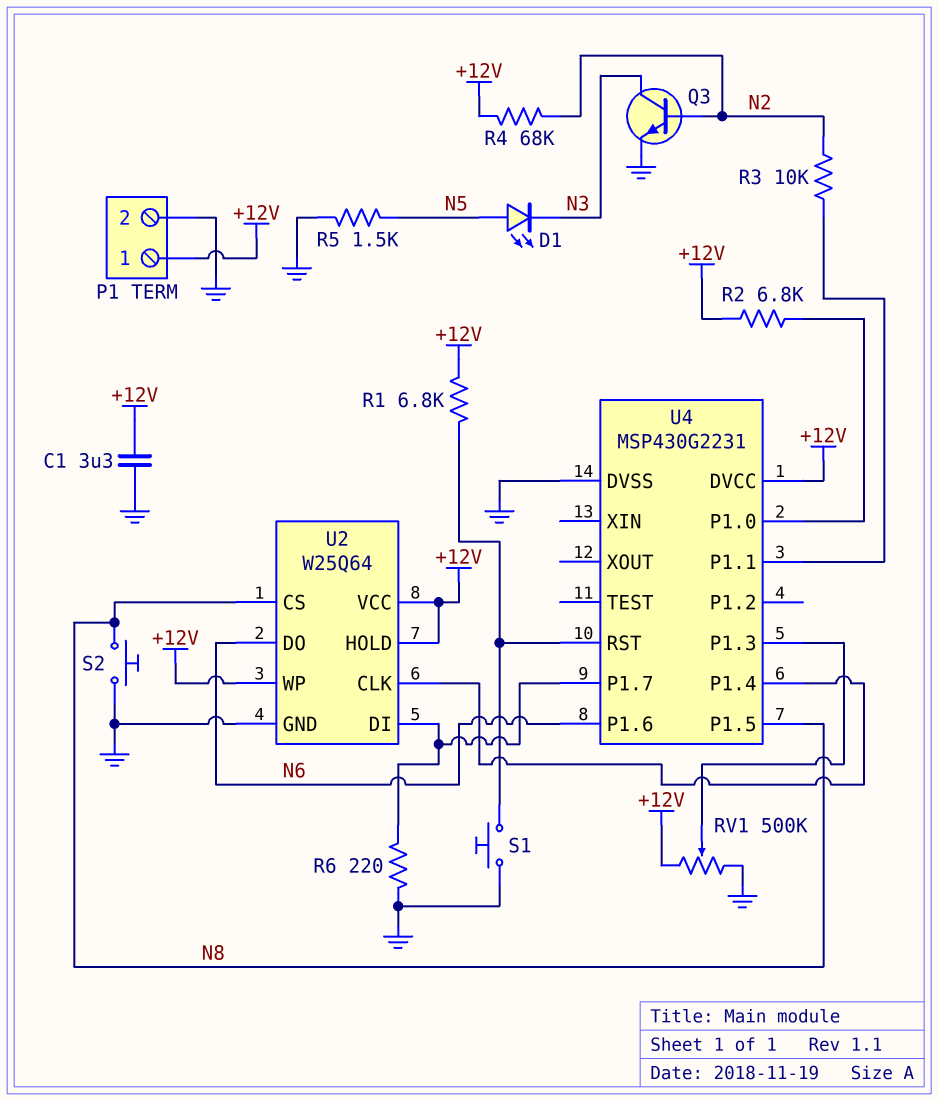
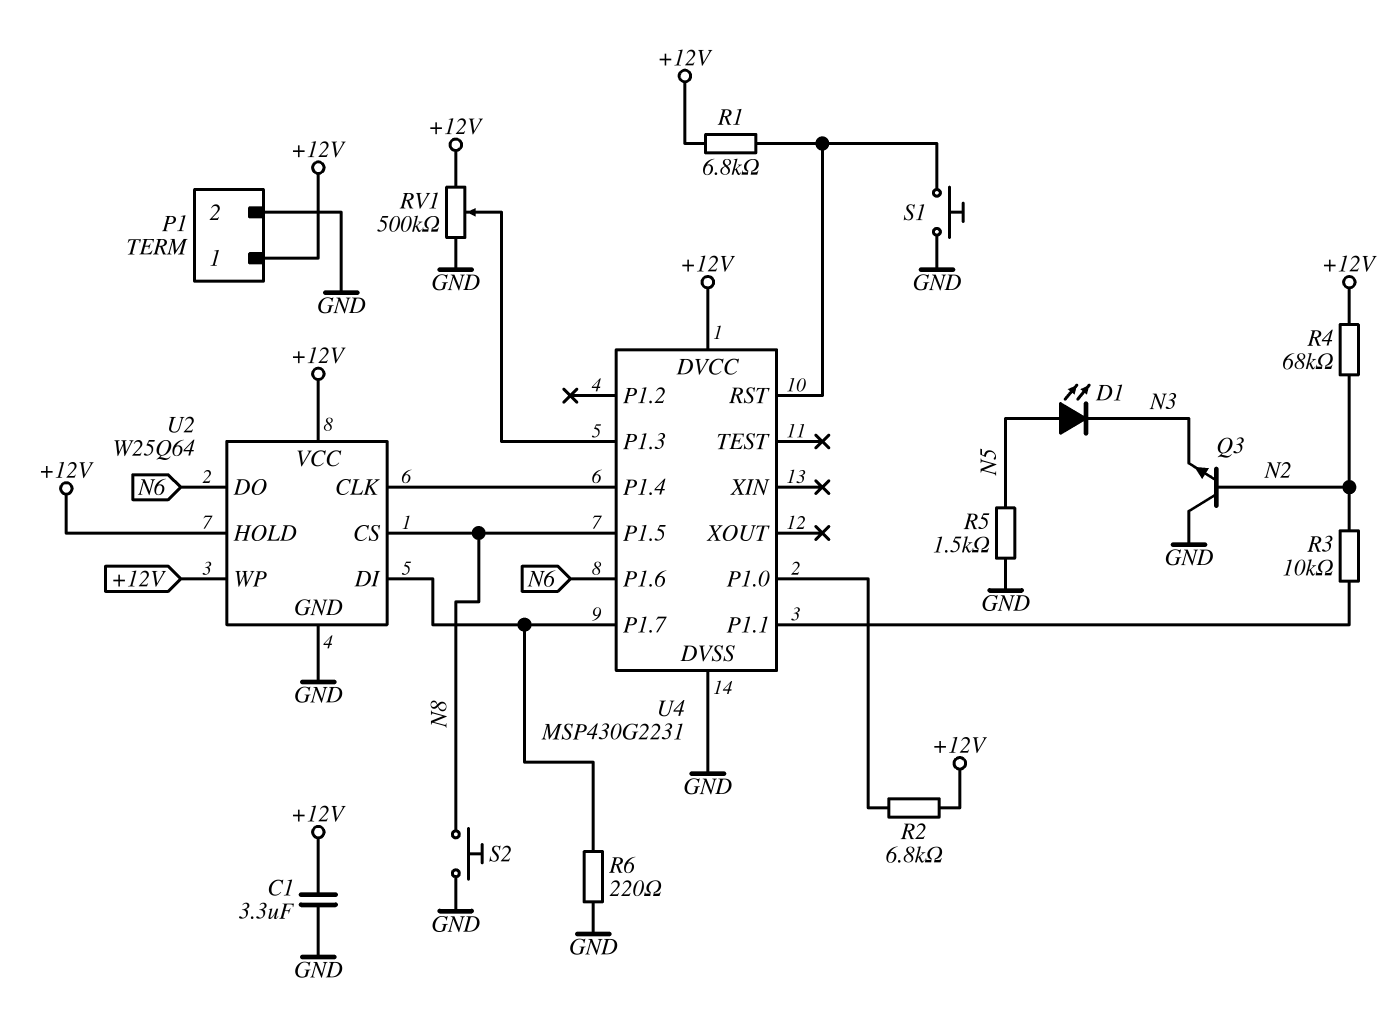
Q3: NPN (B N2, C N3, E GND) -> NPN (B N2, C GND, E N3)

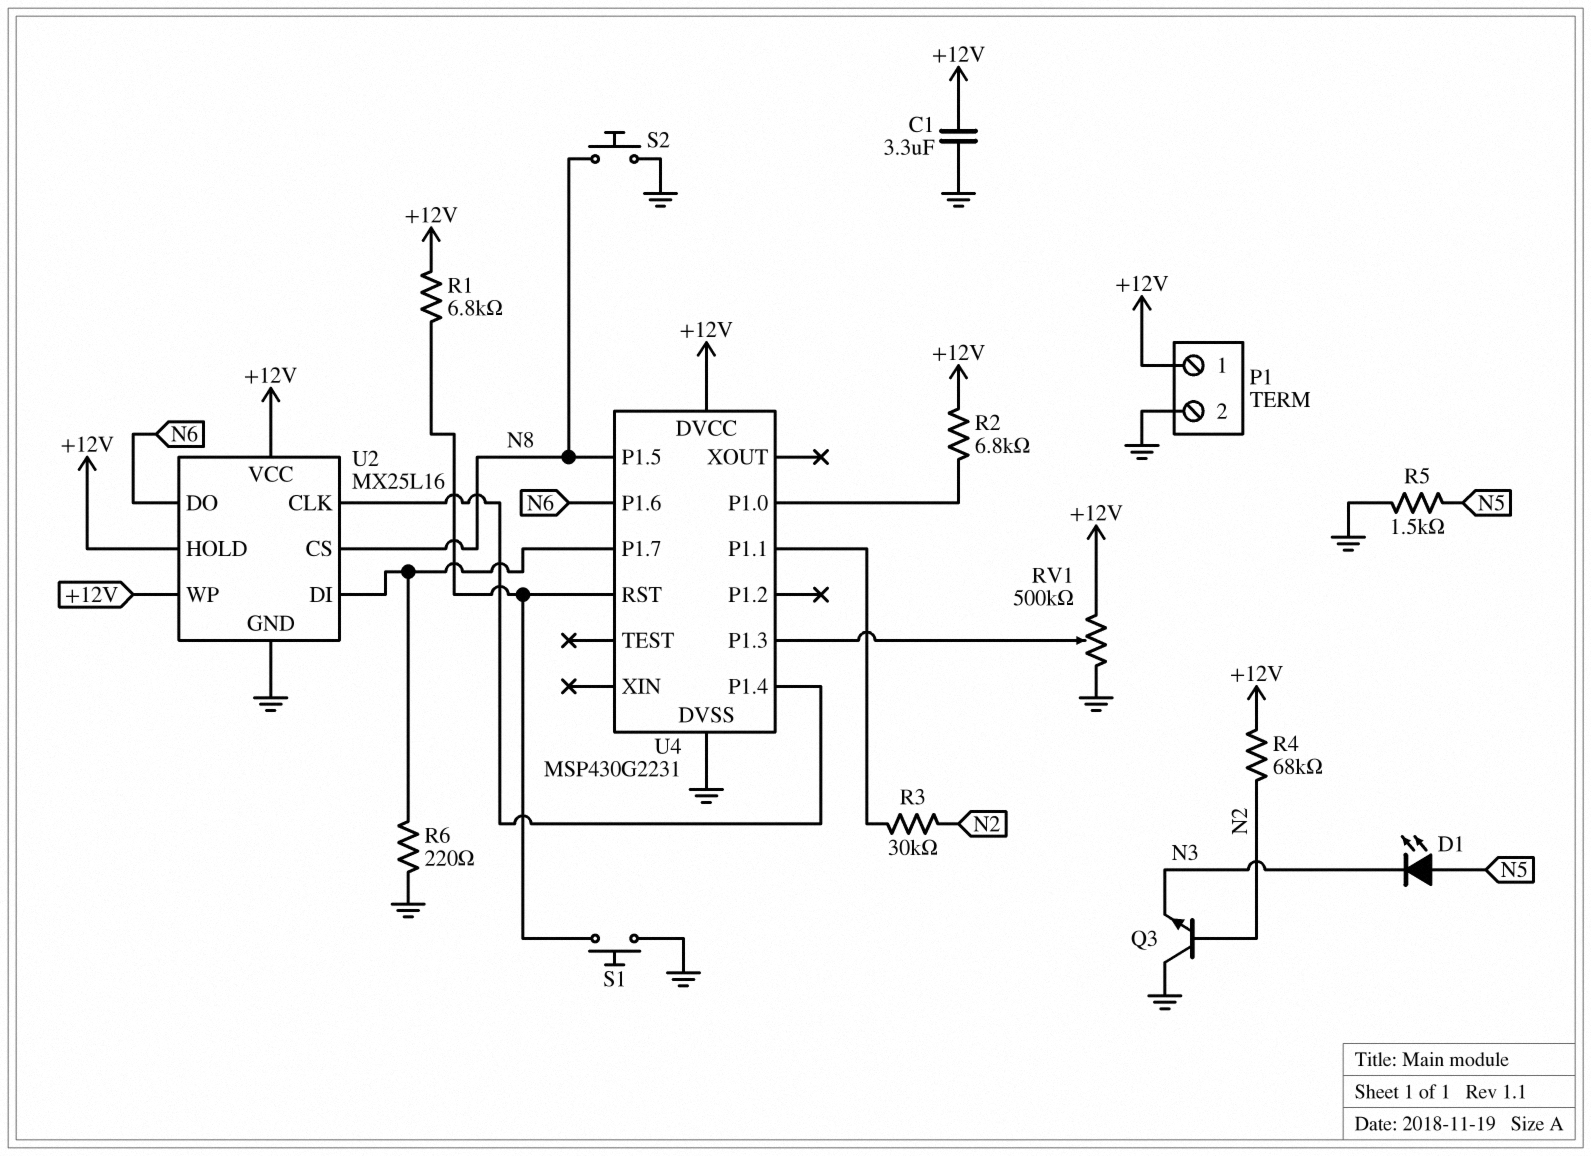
R3: 10k (N2, U4/P1.1) -> 30k (N2, U4/P1.1)
U2: W25Q64 -> MX25L16

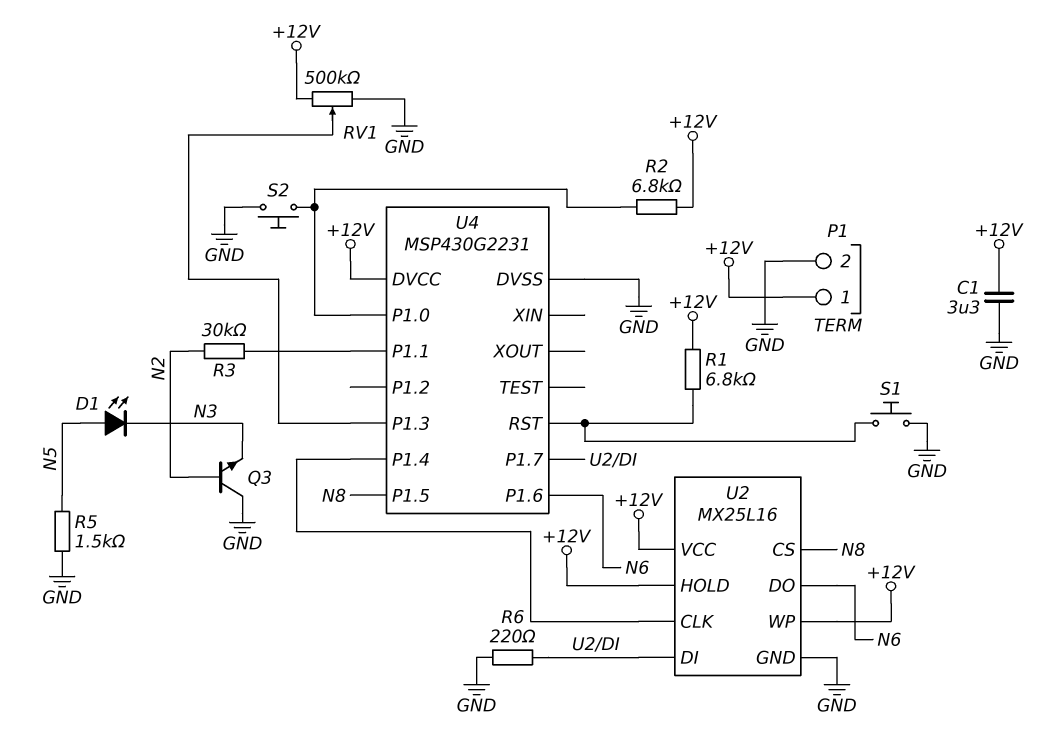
R4: 68k (+12V, N2) -> none
S2: button (GND, N8) -> button (GND, U4/P1.0)

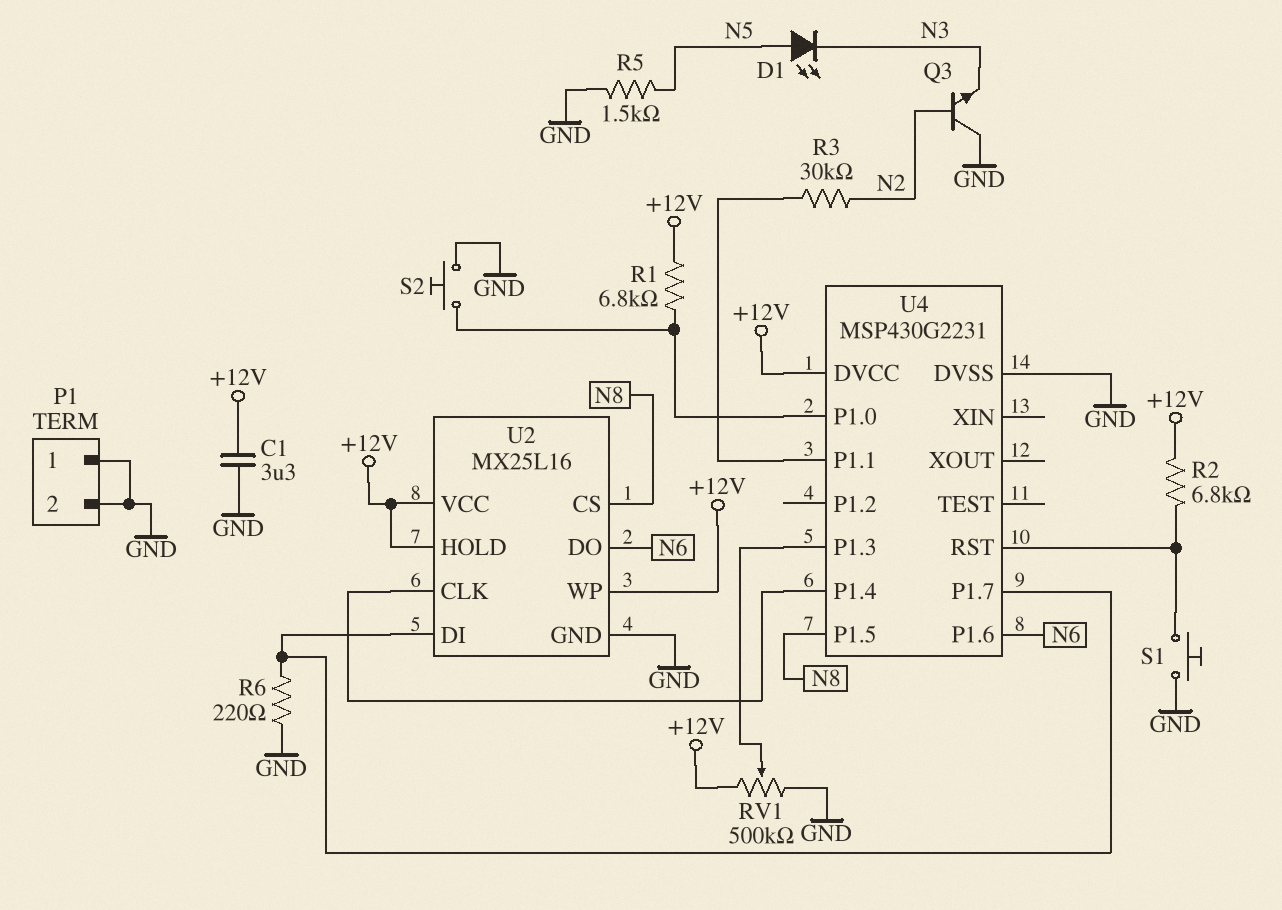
P1 pin 1: +12V -> GND
R1: 6.8k (+12V, U4/RST) -> 6.8k (+12V, U4/P1.0)
R2: 6.8k (+12V, U4/P1.0) -> 6.8k (+12V, U4/RST)

